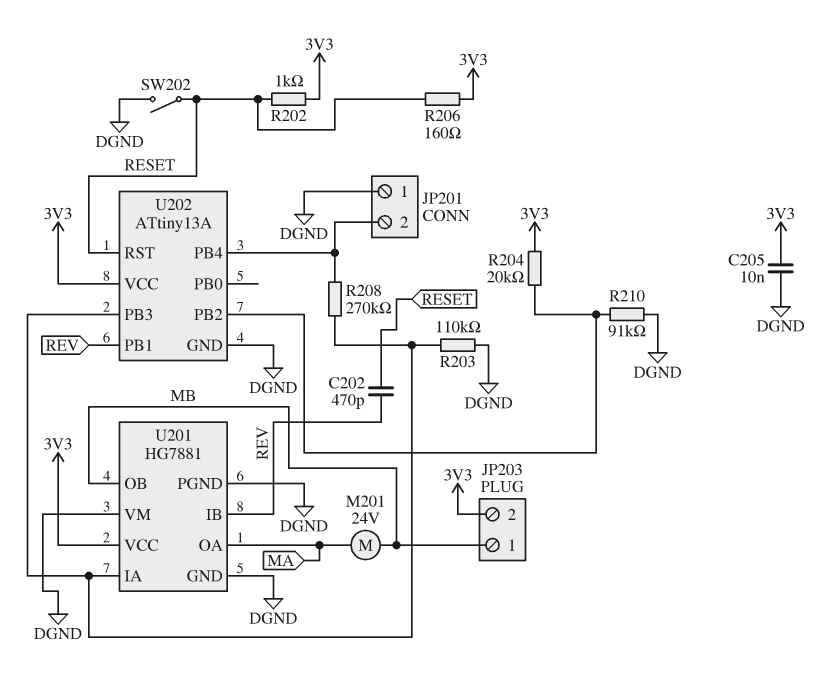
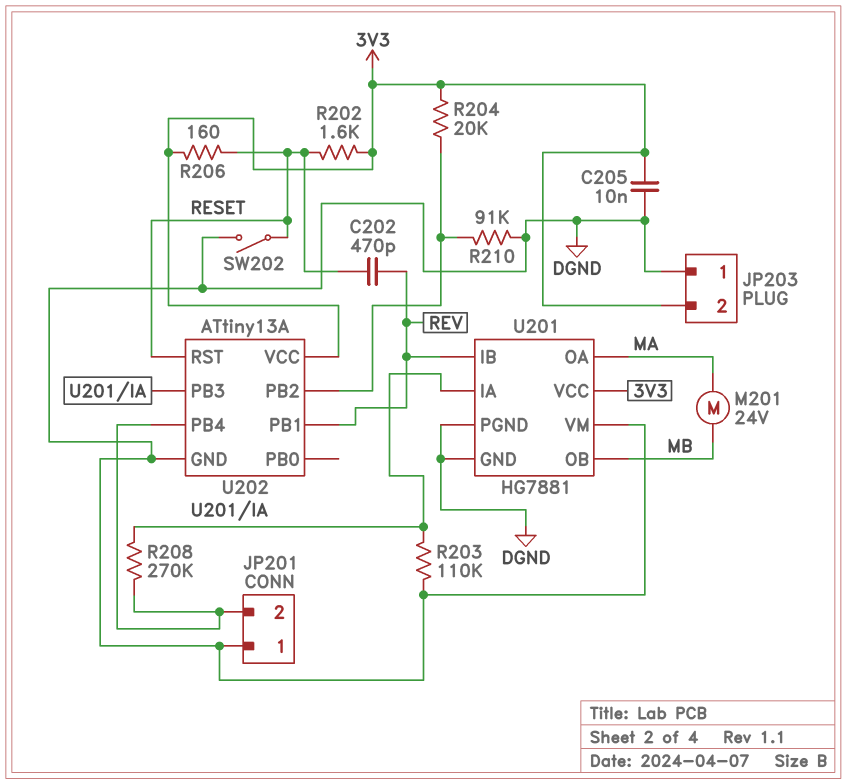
JP203 pin 1: MB -> DGND
R202: 1k (3V3, RESET) -> 1.6k (3V3, RESET)

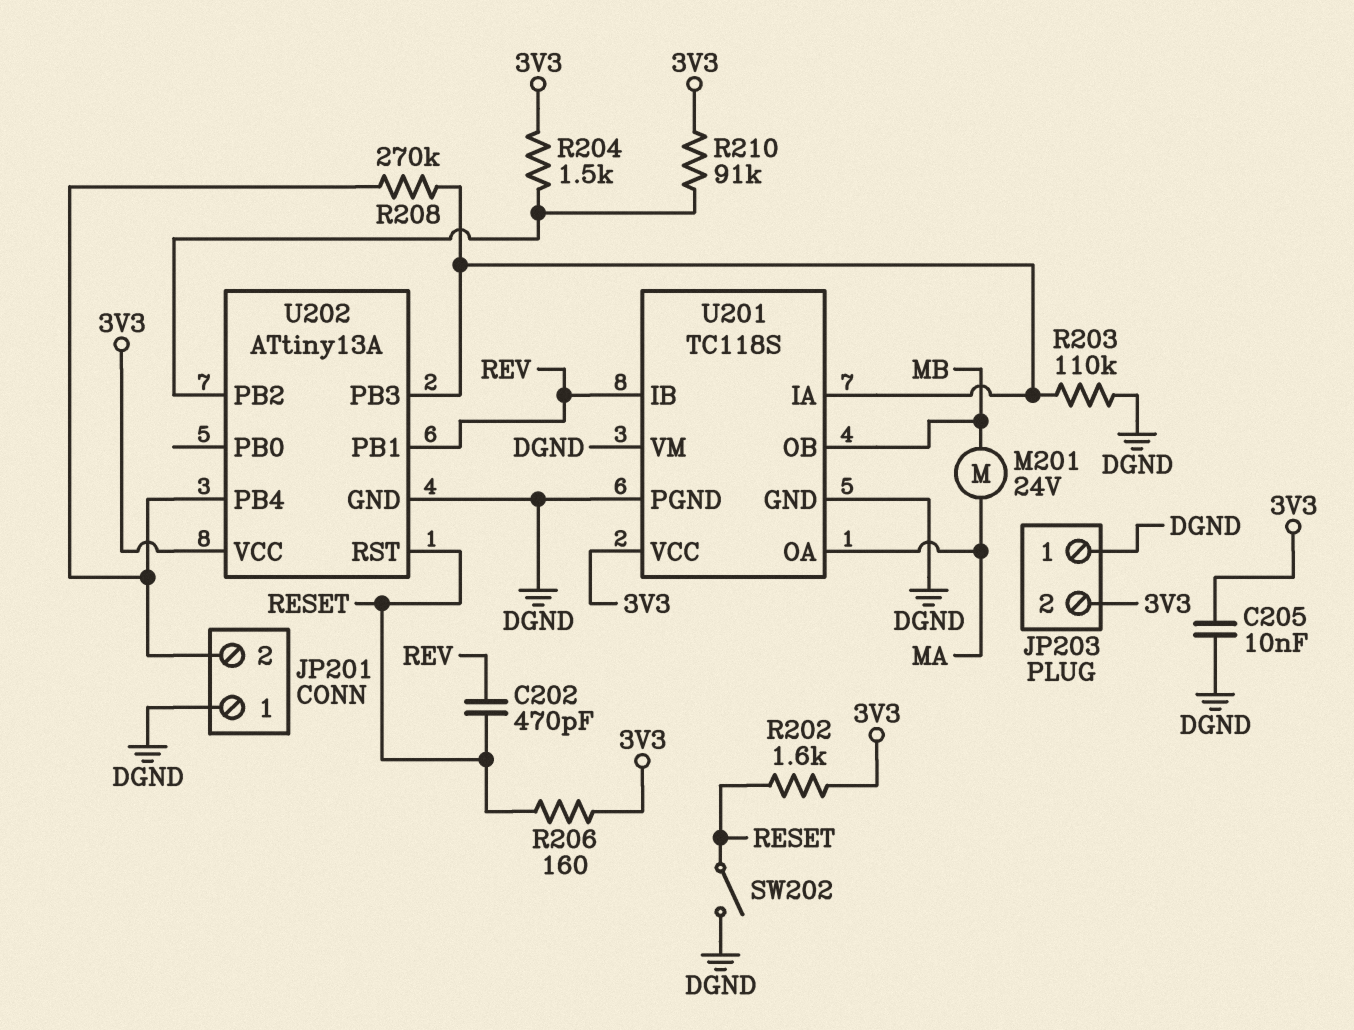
R204: 20k (3V3, U202/PB2) -> 1.5k (3V3, U202/PB2)
R210: 91k (DGND, U202/PB2) -> 91k (3V3, U202/PB2)
U201: HG7881 -> TC118S

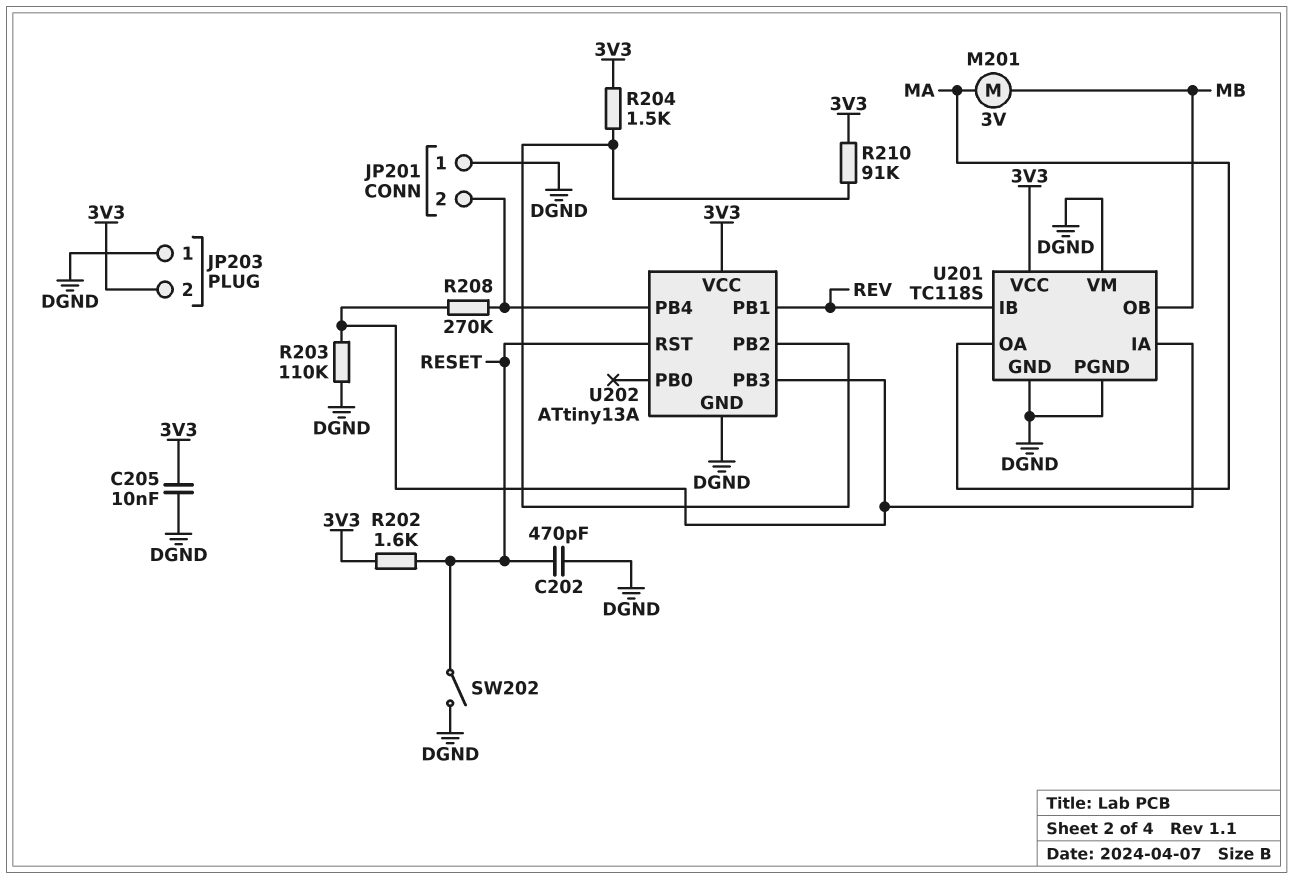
C202: 470pF (RESET, REV) -> 470pF (DGND, RESET)
M201: motor 24V (MA, MB) -> motor 3V (MA, MB)
R206: 160 (3V3, RESET) -> none

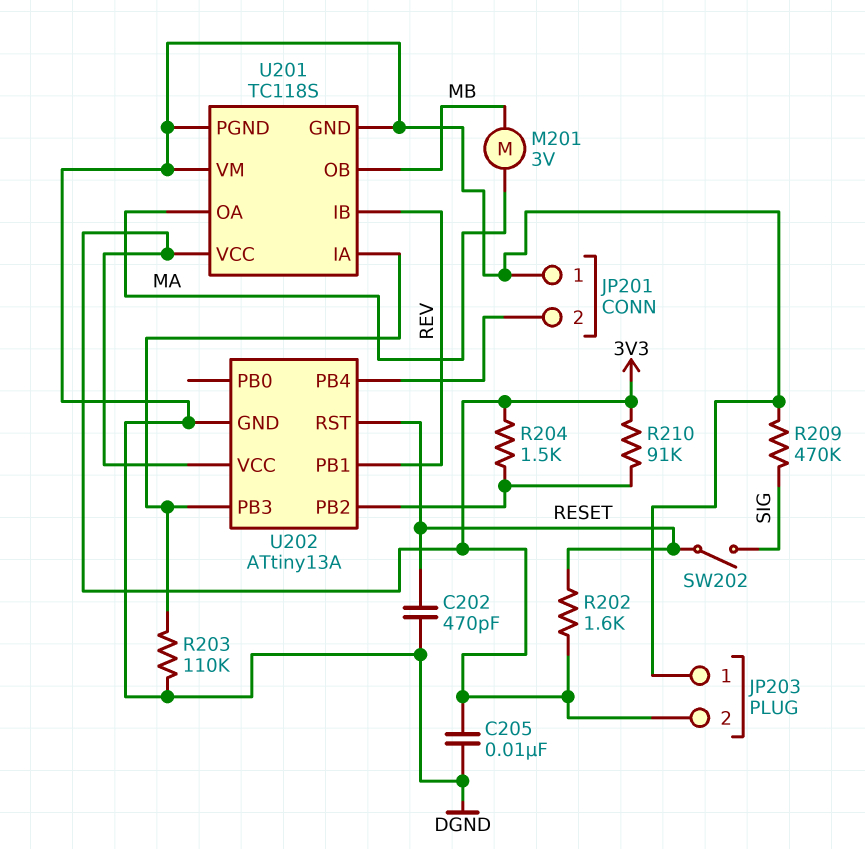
R208: 270k (JP201/2, U201/IA) -> none
R209: none -> 470k (DGND, SIG)
SW202: switch (DGND, RESET) -> switch (RESET, SIG)

